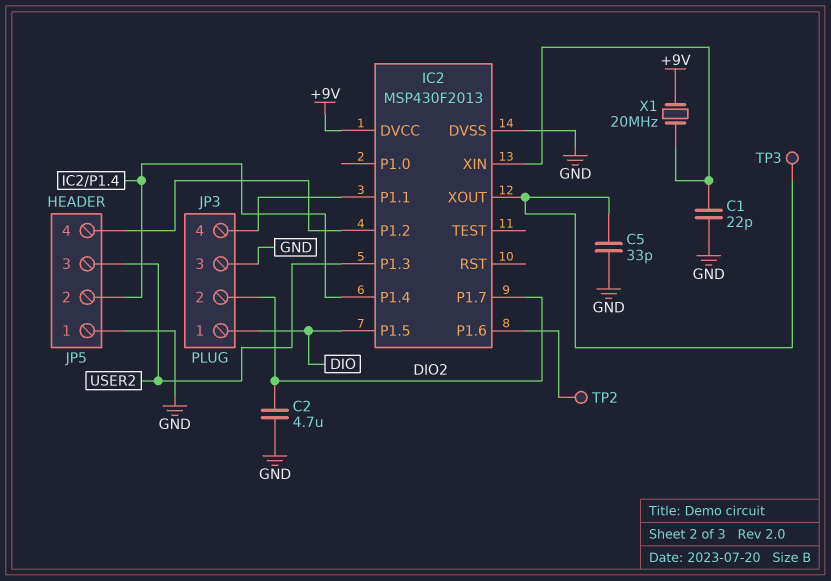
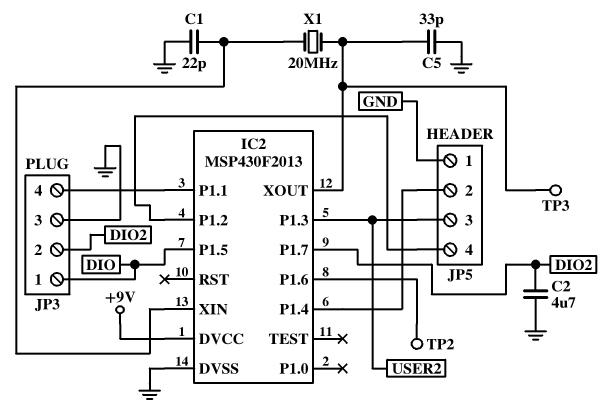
X1: 20MHz (+9V, IC2/XIN) -> 20MHz (IC2/XIN, IC2/XOUT)

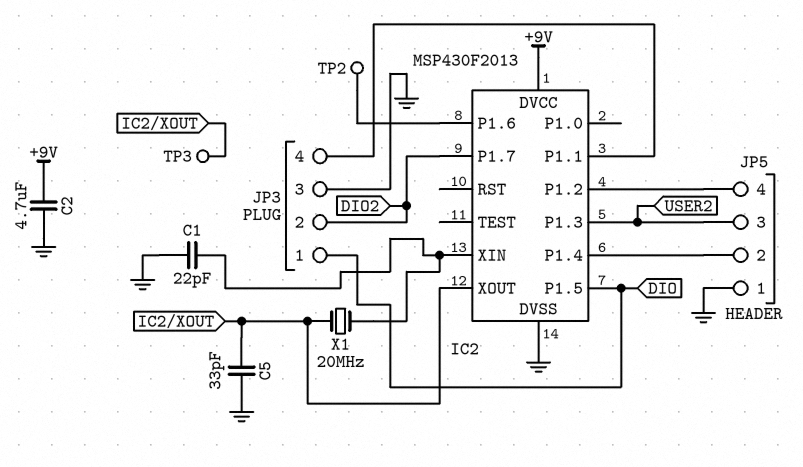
C2: 4.7uF (DIO2, GND) -> 4.7uF (+9V, GND)

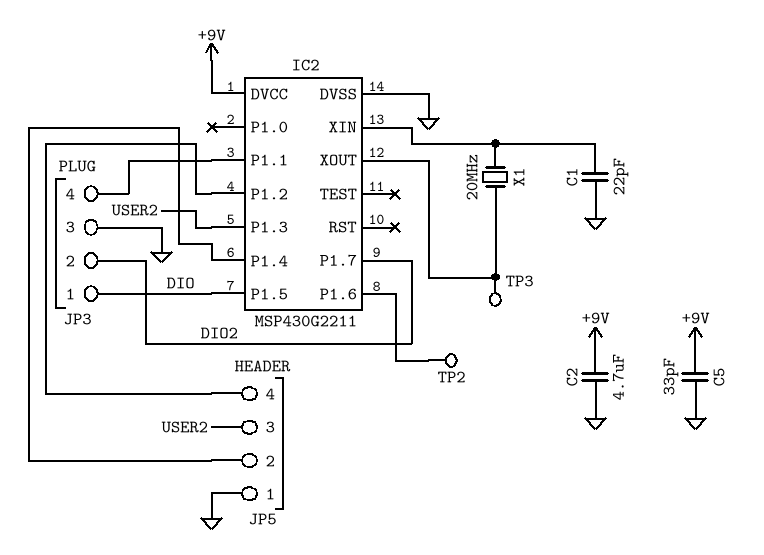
C5: 33pF (GND, IC2/XOUT) -> 33pF (+9V, GND)
IC2: MSP430F2013 -> MSP430G2211

